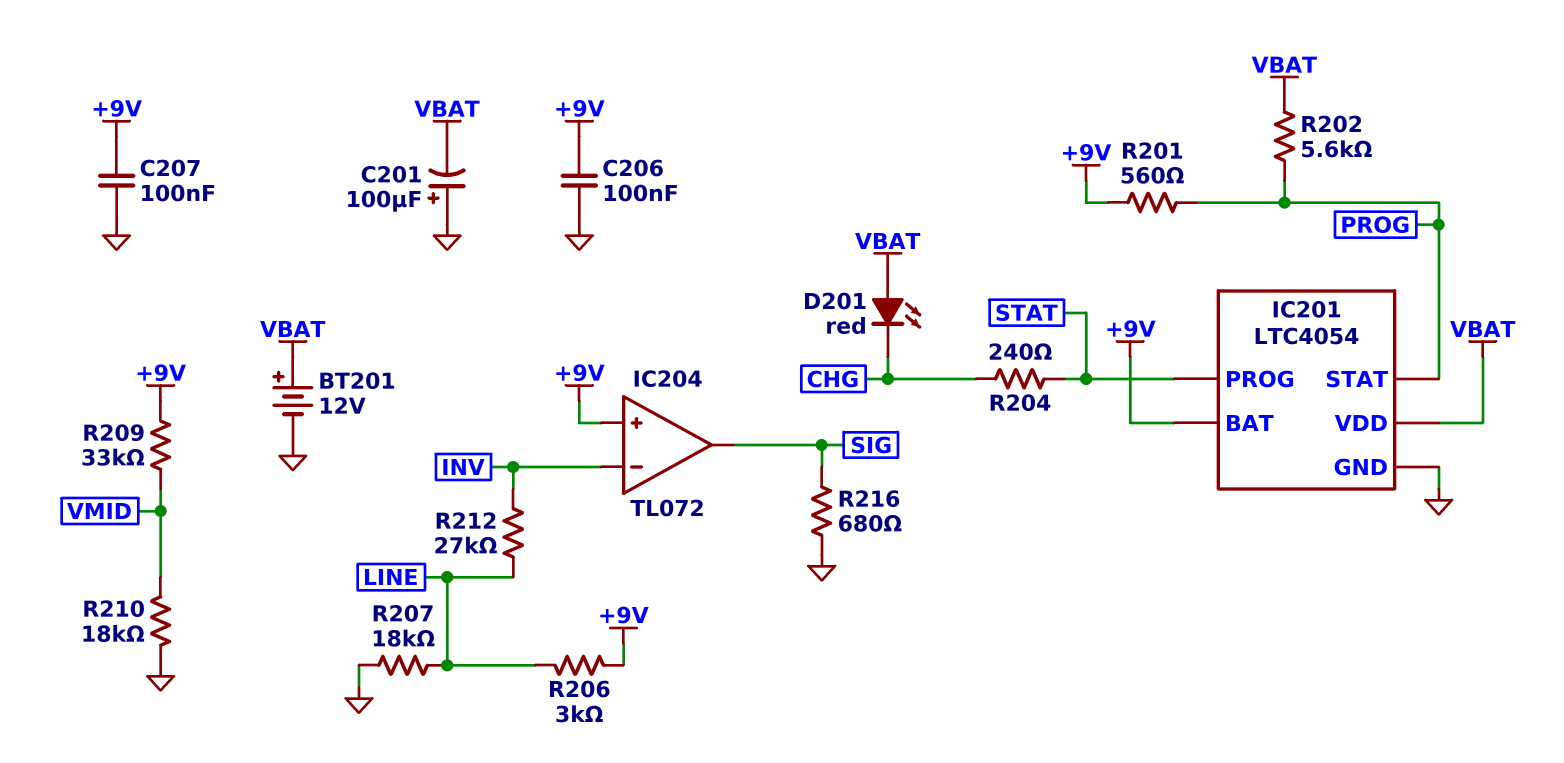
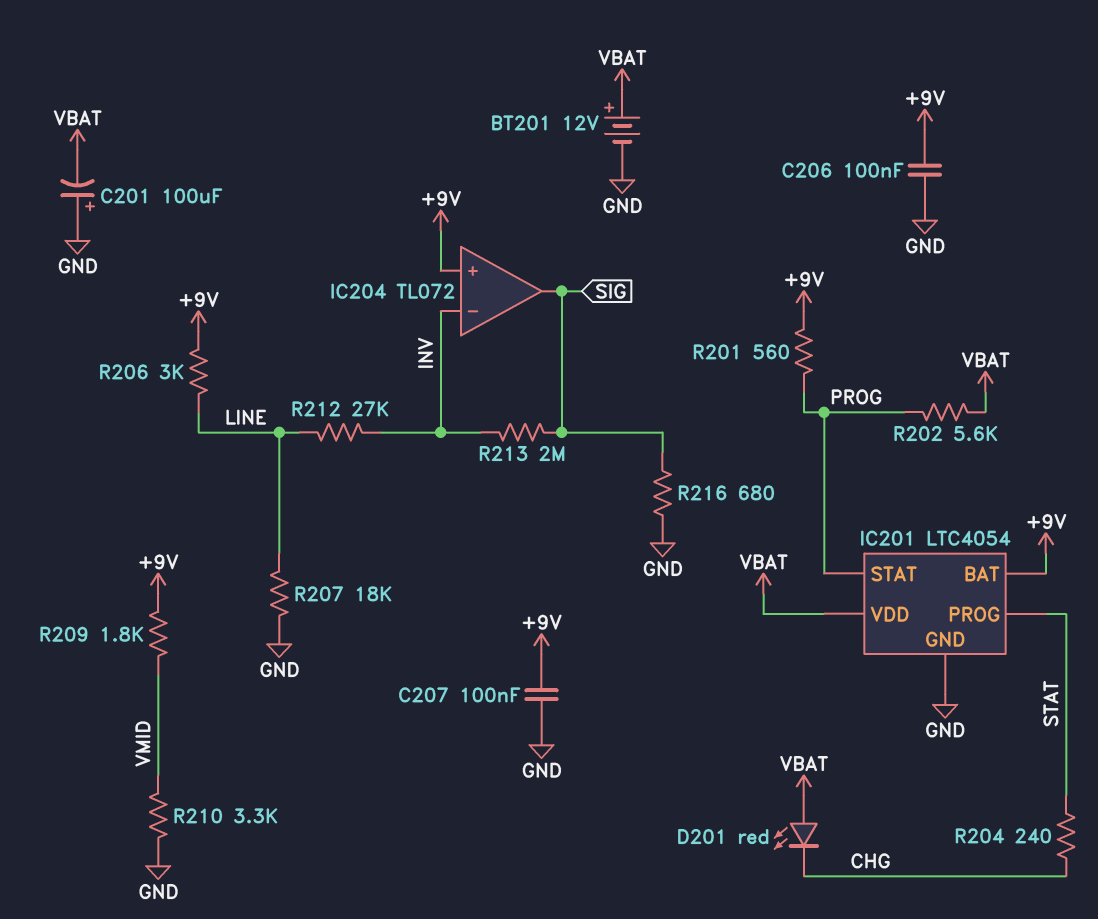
R209: 33k (+9V, VMID) -> 1.8k (+9V, VMID)
R210: 18k (GND, VMID) -> 3.3k (GND, VMID)
R213: none -> 2M (INV, SIG)

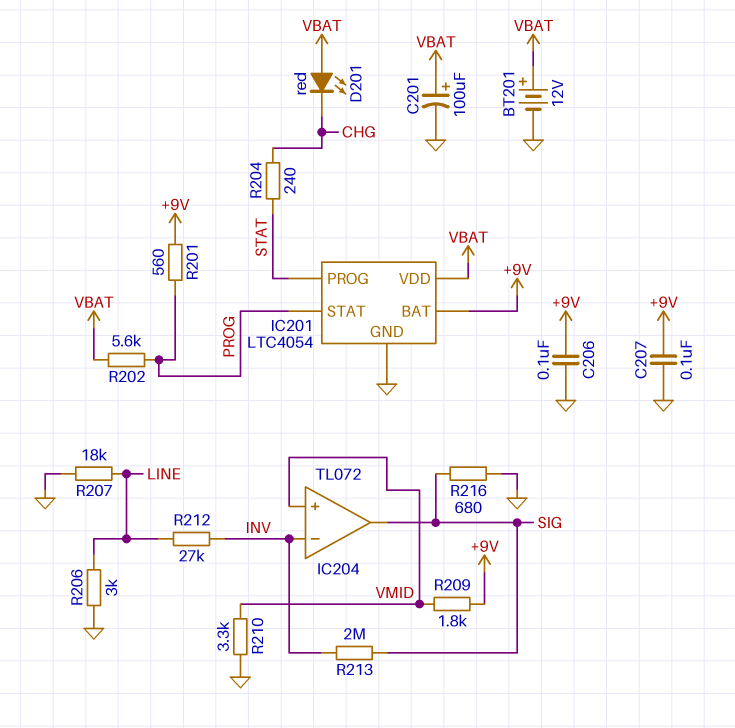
C201: 100uF (plus GND, minus VBAT) -> 100uF (plus VBAT, minus GND)
IC204 pin in+: +9V -> VMID
R206: 3k (+9V, LINE) -> 3k (GND, LINE)

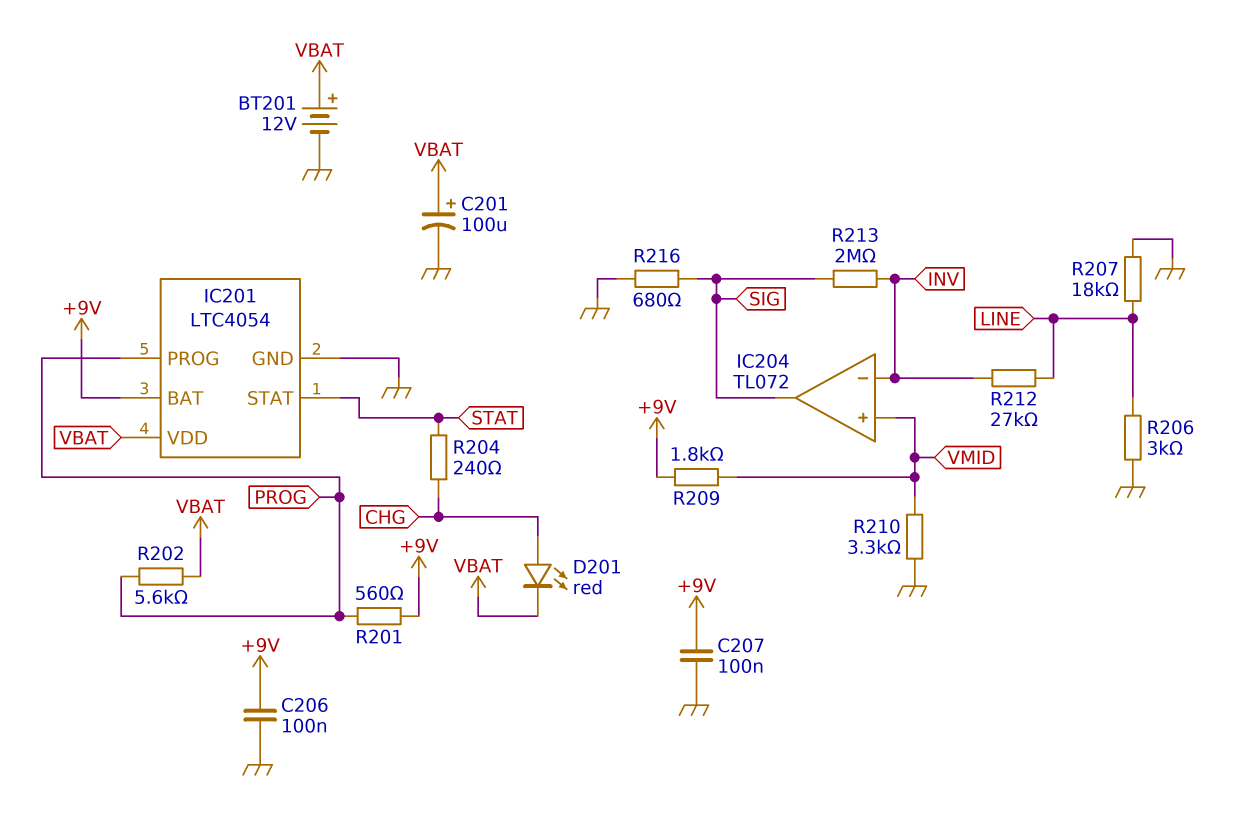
D201: LED red (A VBAT, K CHG) -> LED red (A CHG, K VBAT)
IC201 pin PROG: STAT -> PROG
IC201 pin STAT: PROG -> STAT

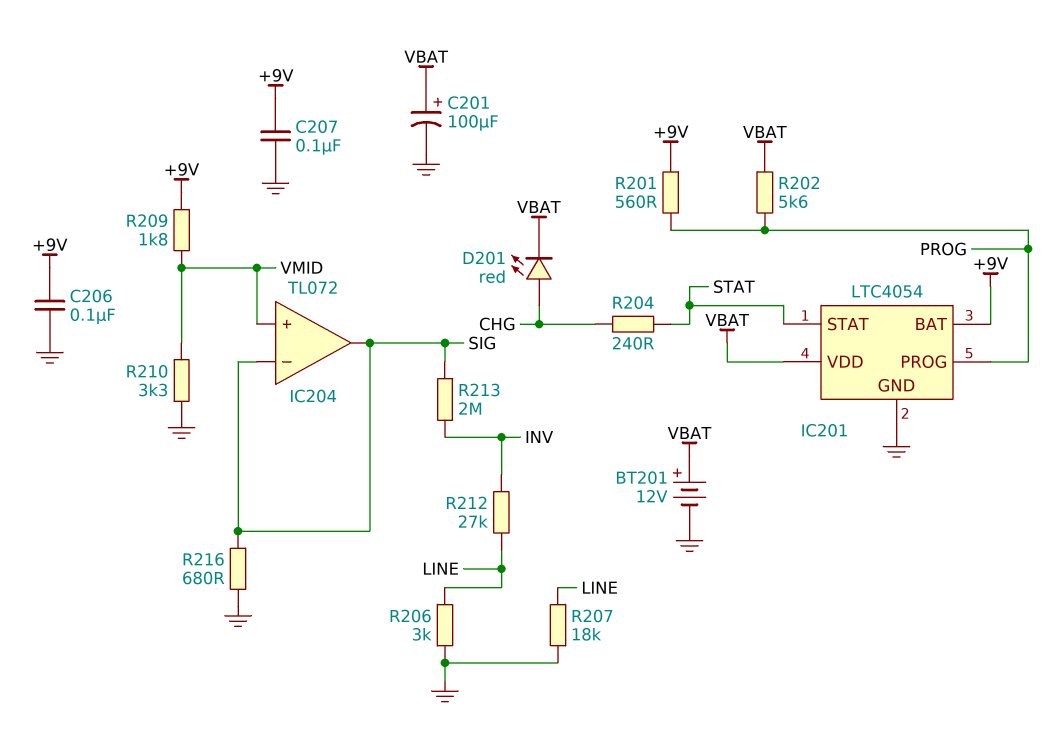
IC204 pin in-: INV -> SIG

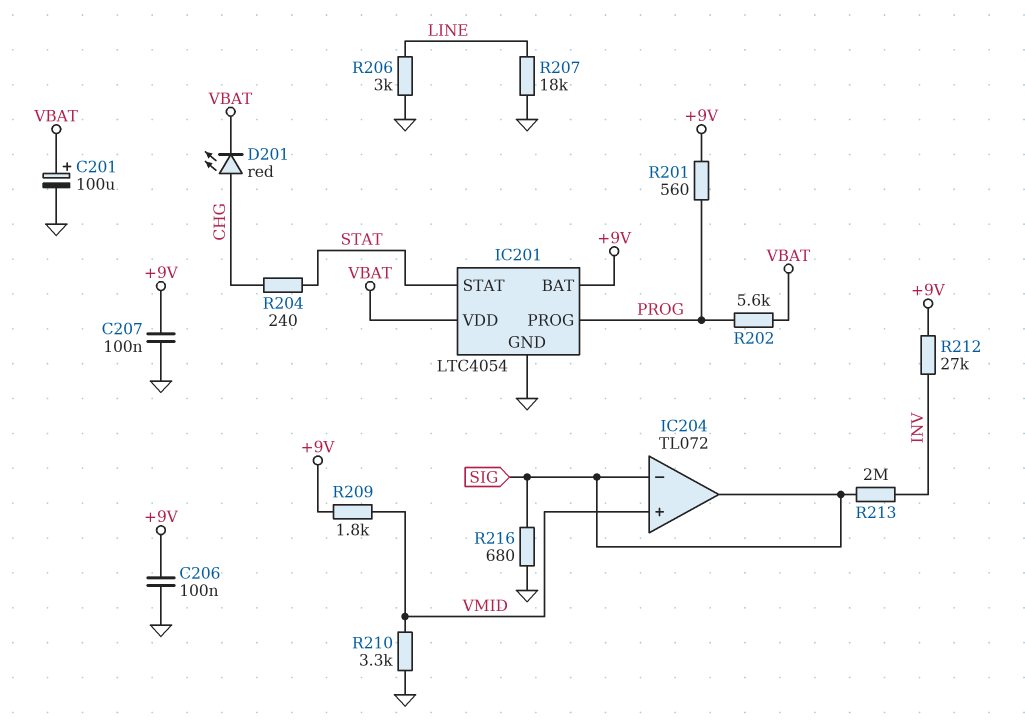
BT201: 12V (plus VBAT, minus GND) -> none
R212: 27k (INV, LINE) -> 27k (+9V, INV)

